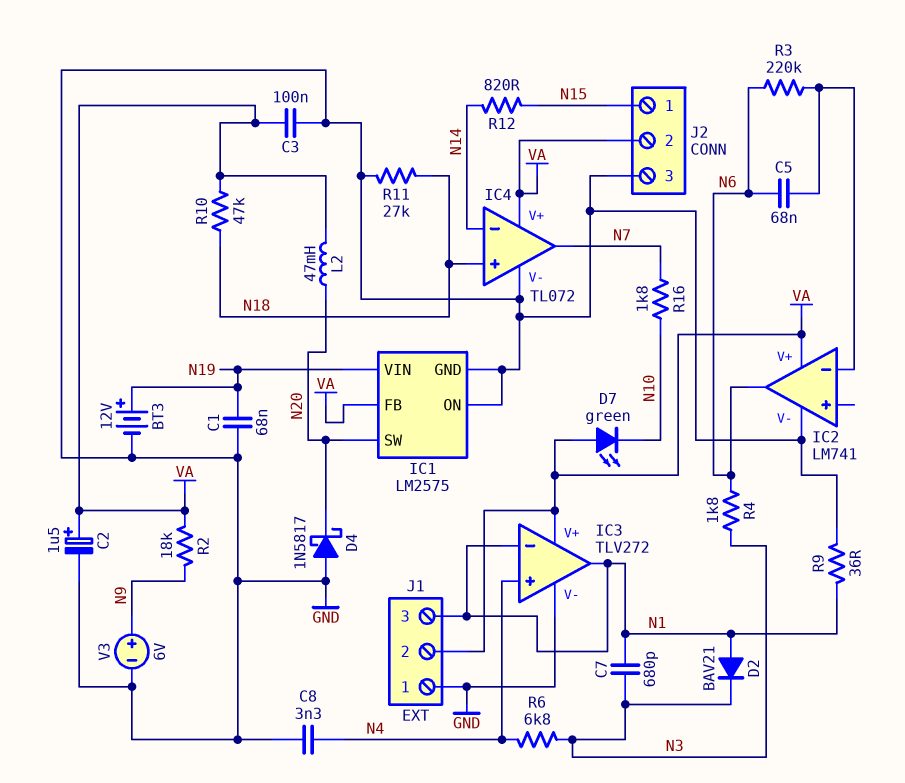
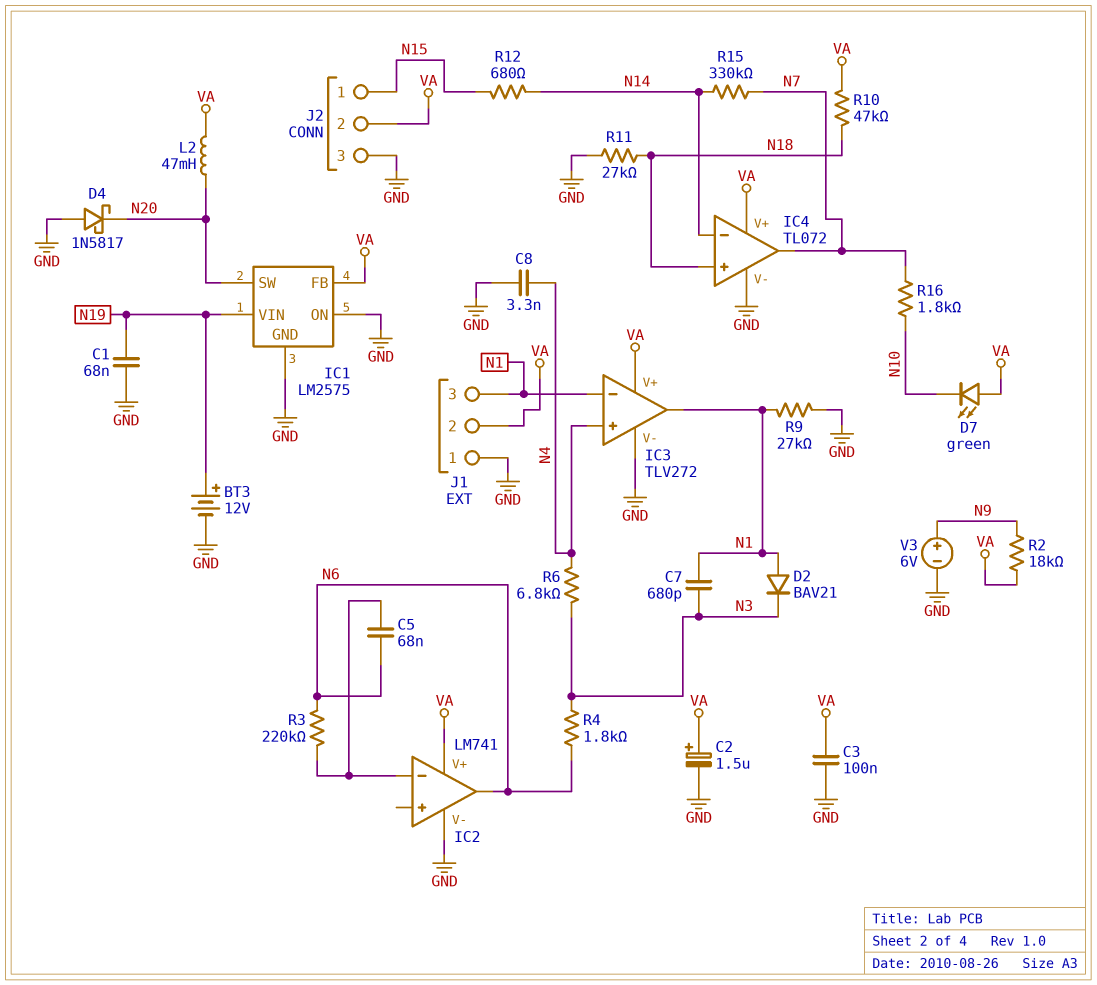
R9: 36 (GND, N1) -> 27k (GND, N1)
R12: 820 (N14, N15) -> 680 (N14, N15)
R15: none -> 330k (N7, N14)

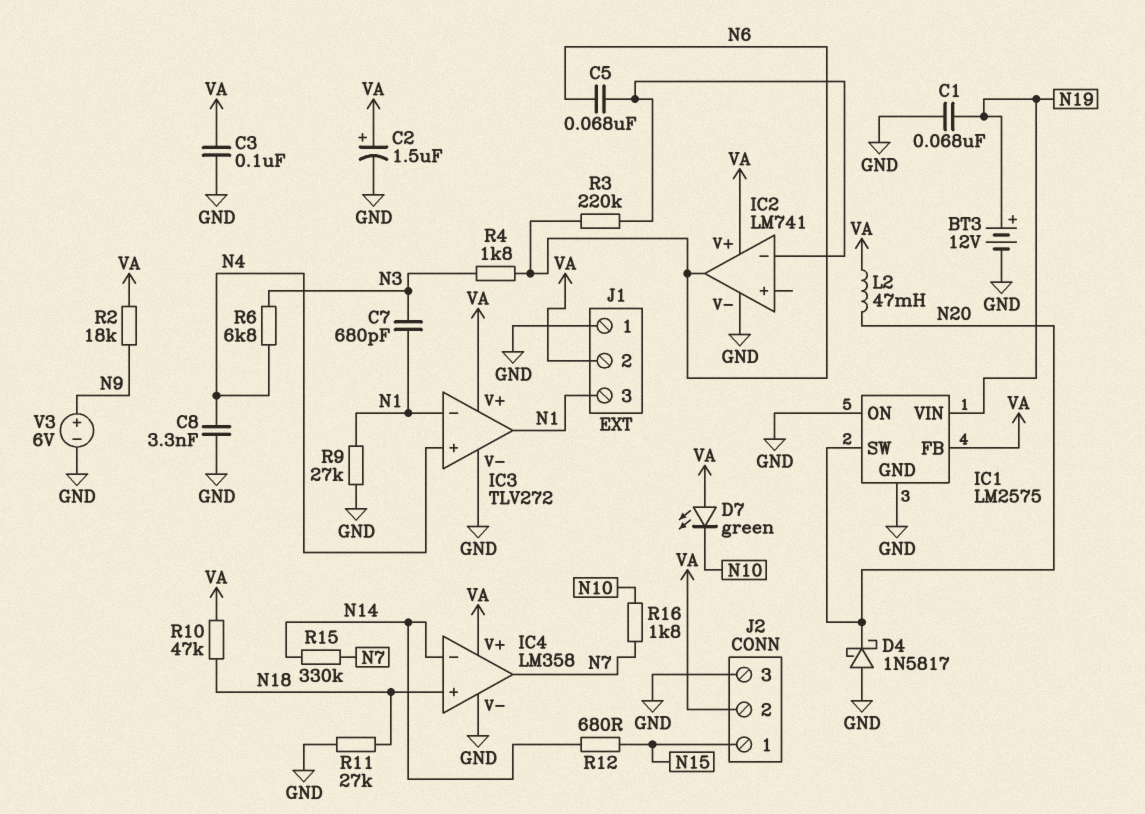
D2: diode BAV21 (A N1, K N3) -> none
IC4: TL072 -> LM358

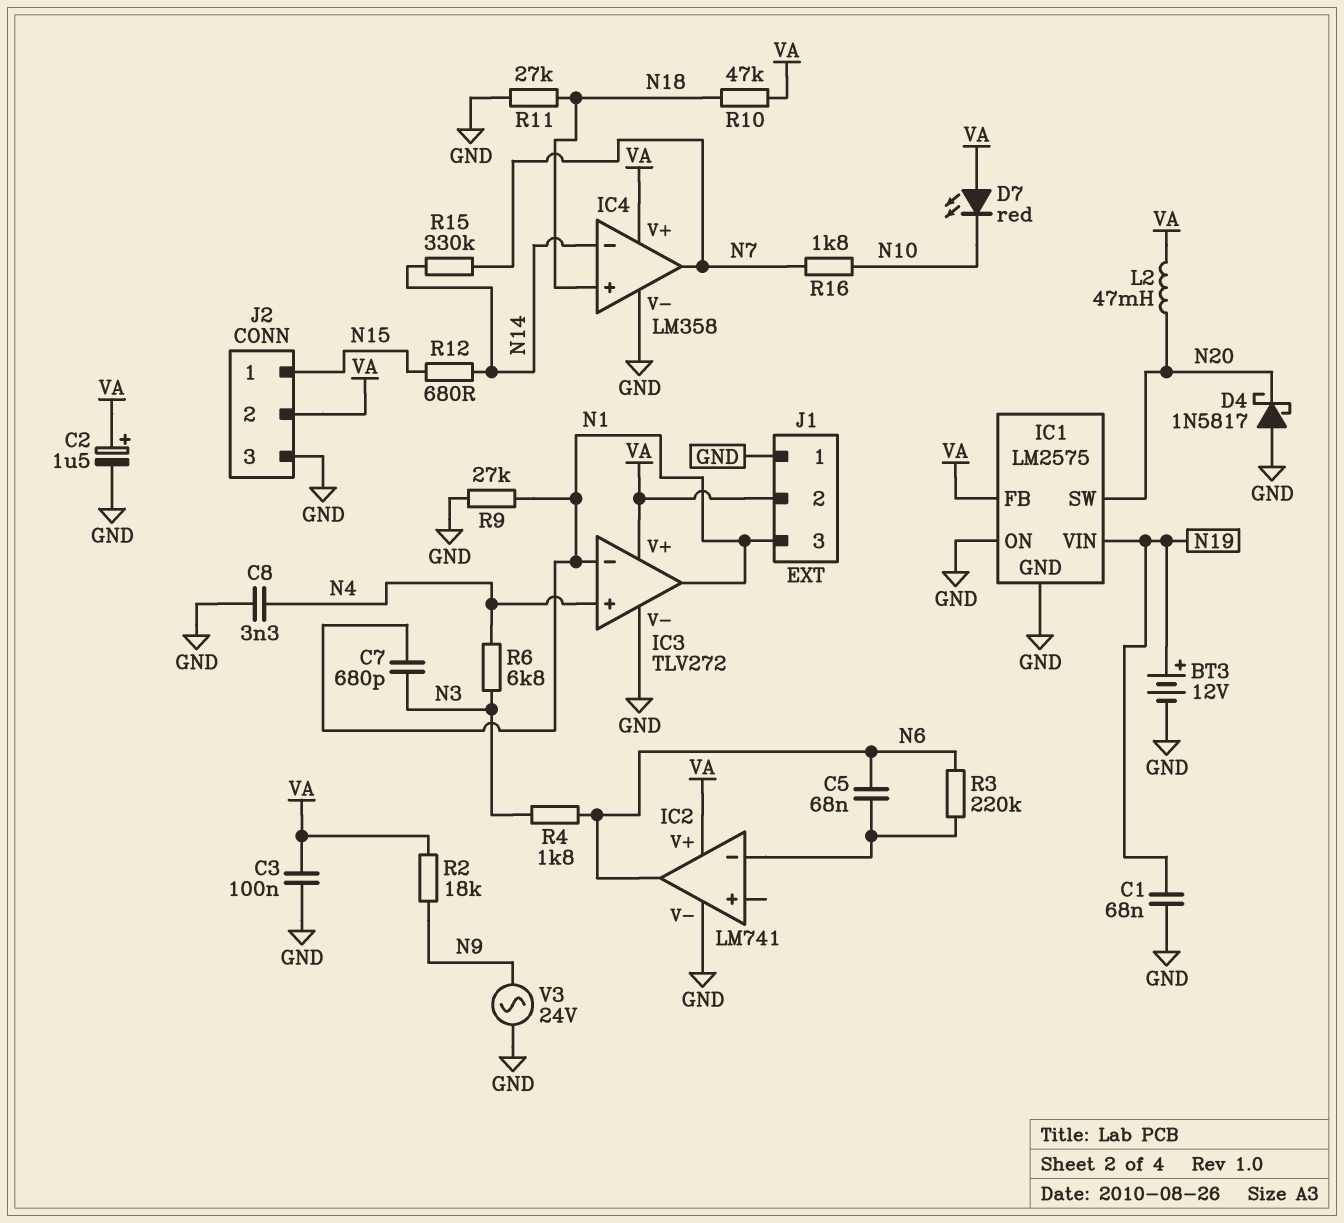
D7: LED green (A VA, K N10) -> LED red (A VA, K N10)
V3: 6V (plus N9, minus GND) -> AC 24V (GND, N9)

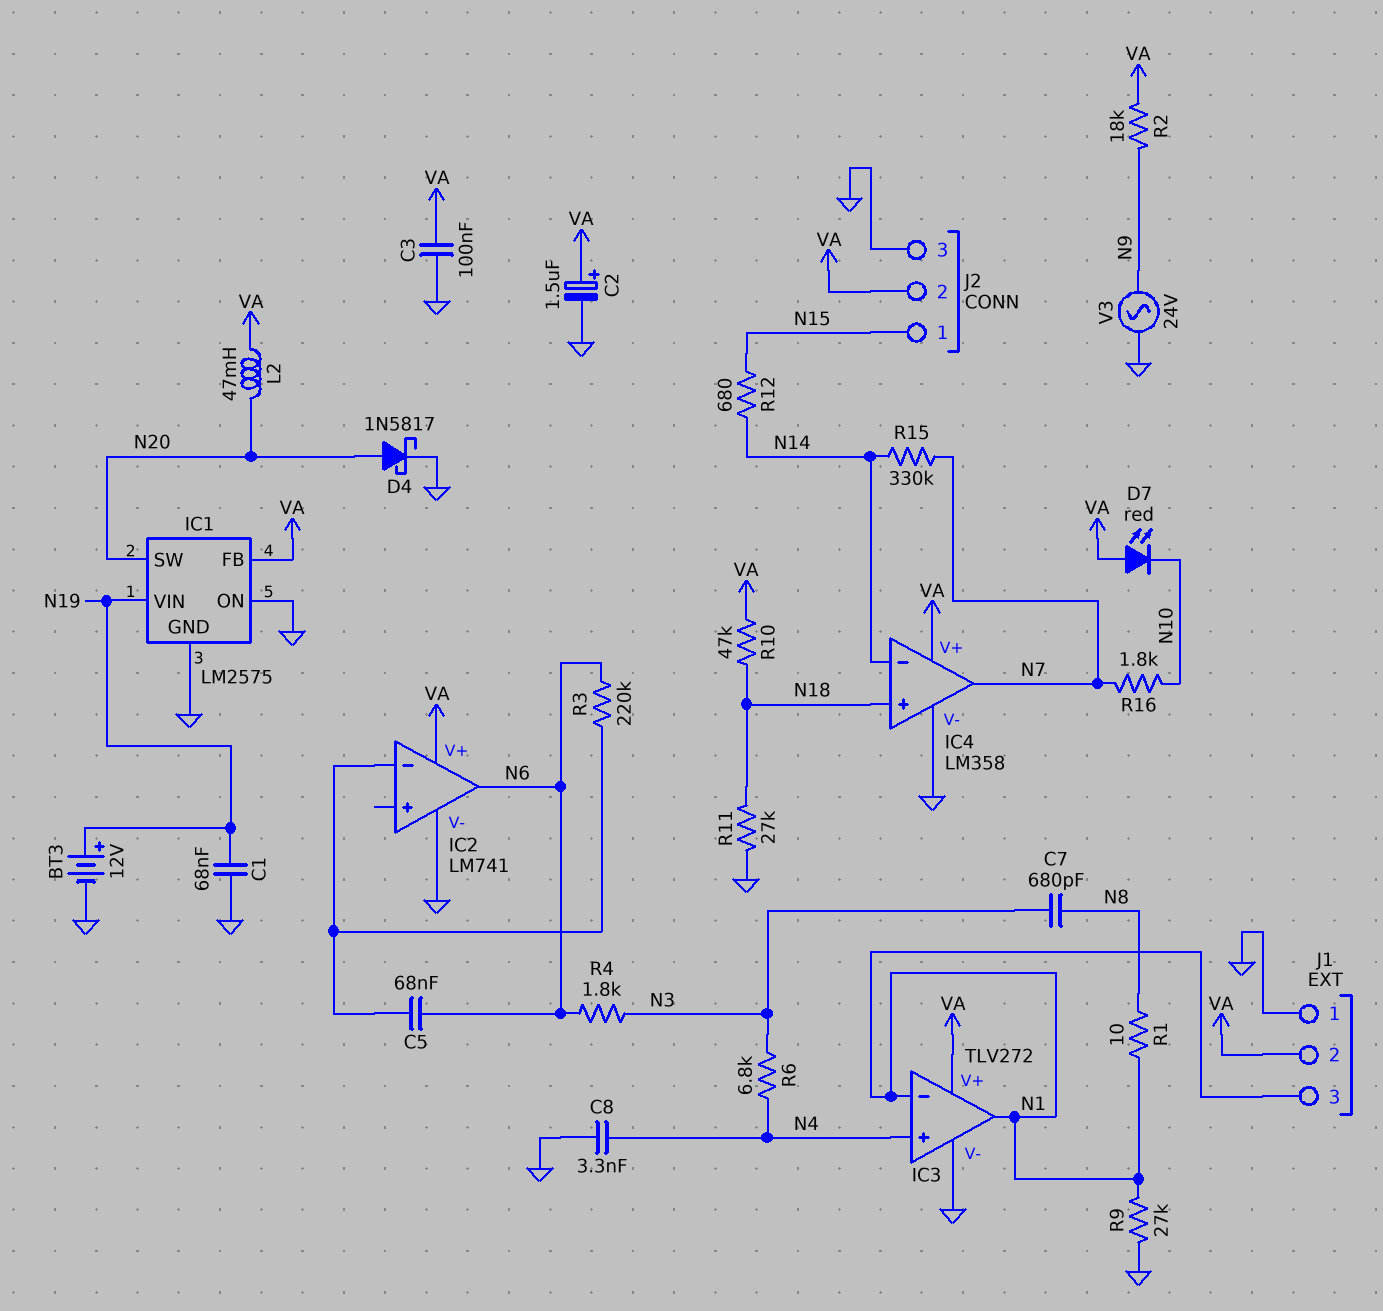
C7: 680pF (N1, N3) -> 680pF (N3, N8)
D4: schottky 1N5817 (A GND, K N20) -> schottky 1N5817 (A N20, K GND)
R1: none -> 10 (N1, N8)

